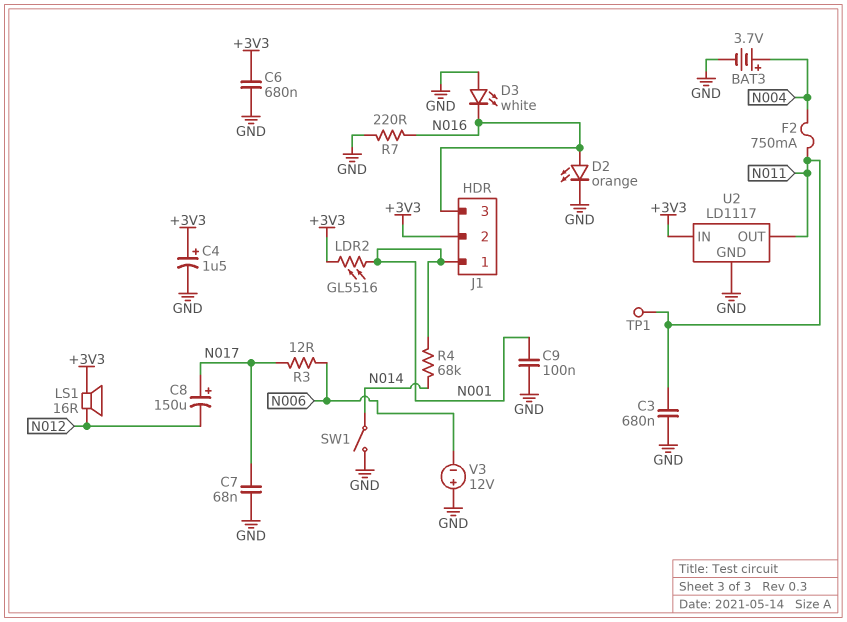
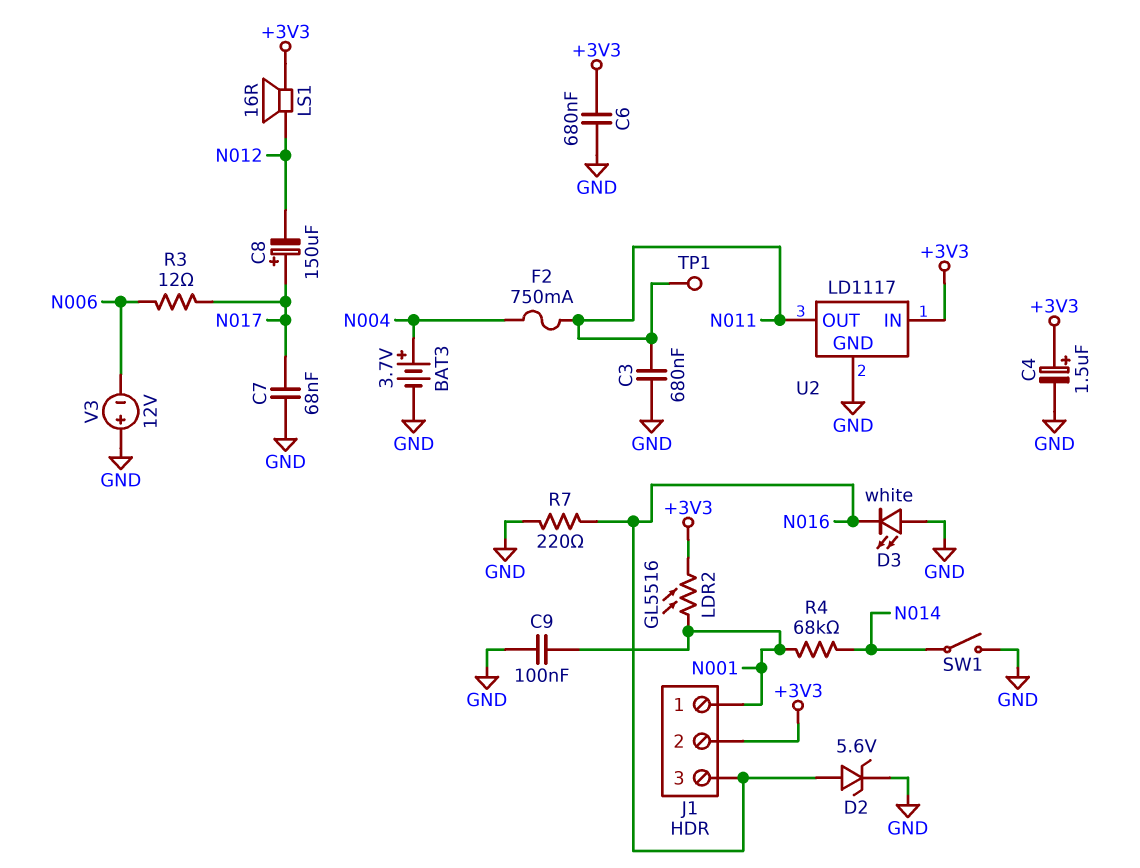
D2: LED orange (A N016, K GND) -> zener 5.6V (A N016, K GND)

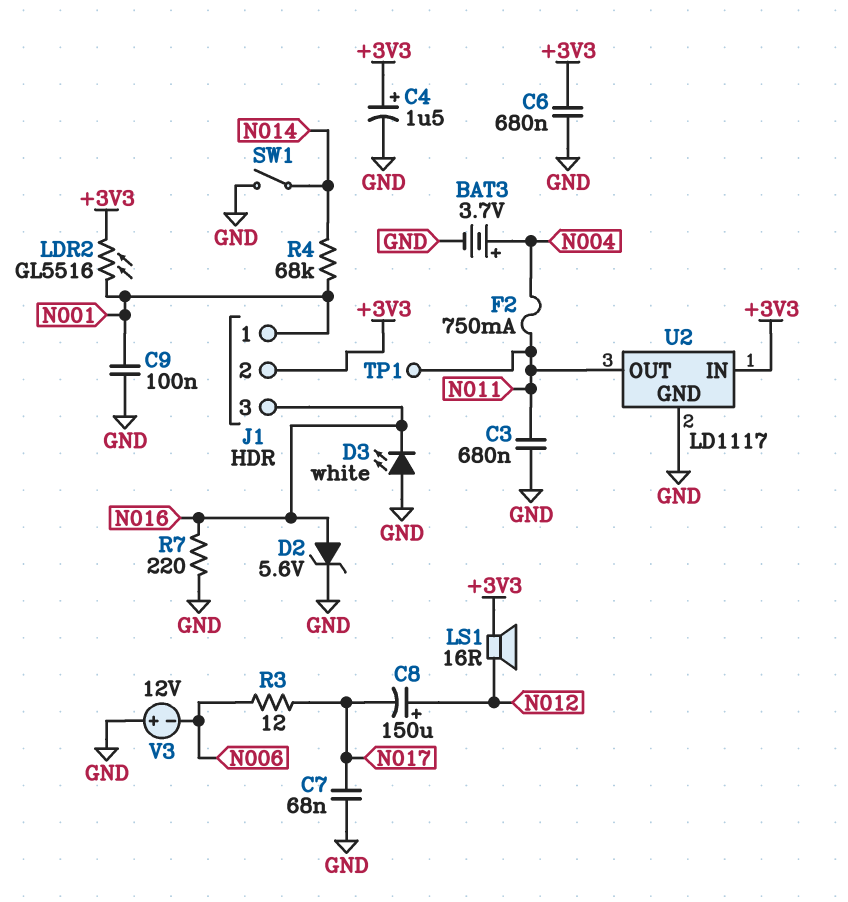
C8: 150uF (plus N017, minus N012) -> 150uF (plus N012, minus N017)

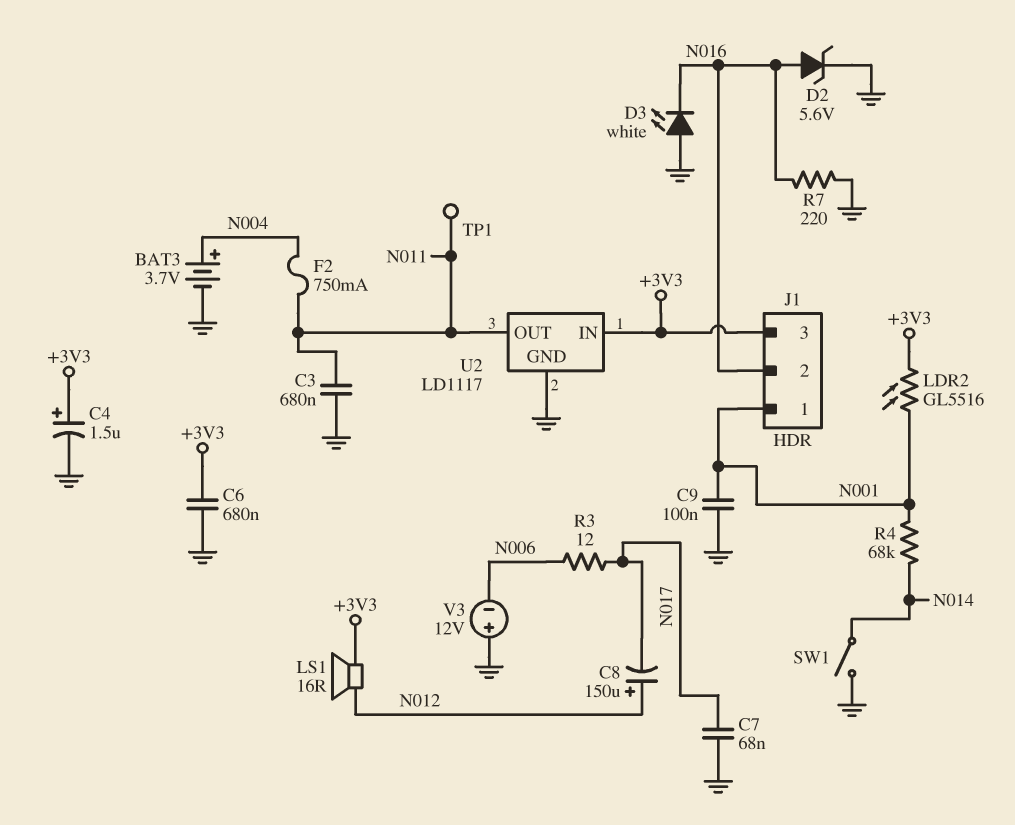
J1 pin 2: +3V3 -> N016
J1 pin 3: N016 -> +3V3

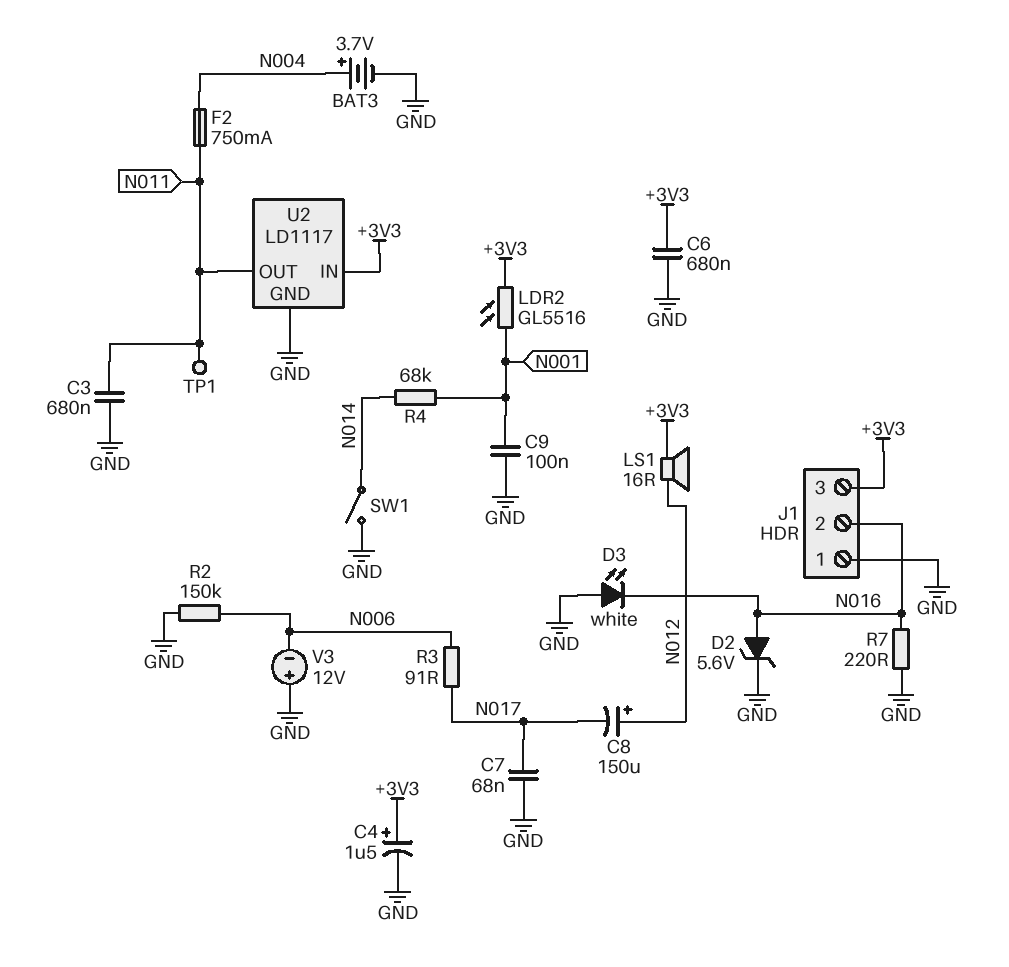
J1 pin 1: N001 -> GND
R2: none -> 150k (GND, N006)
R3: 12 (N006, N017) -> 91 (N006, N017)

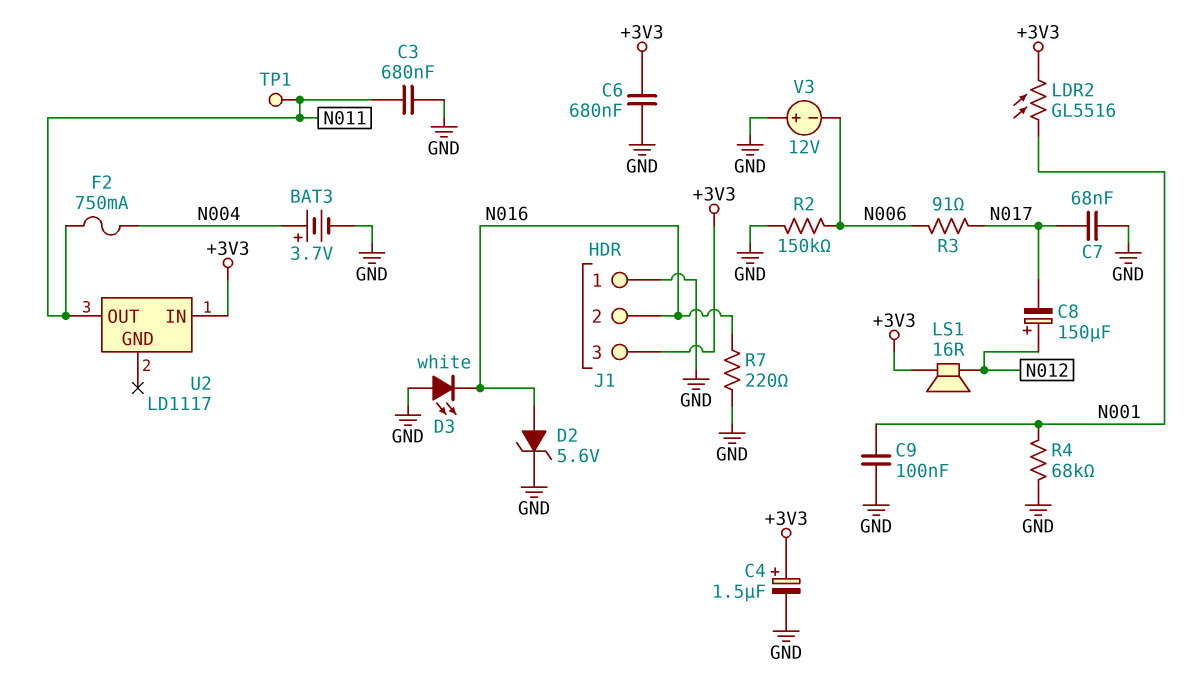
R4: 68k (N001, N014) -> 68k (GND, N001)
SW1: switch (GND, N014) -> none
U2 pin GND: GND -> none

